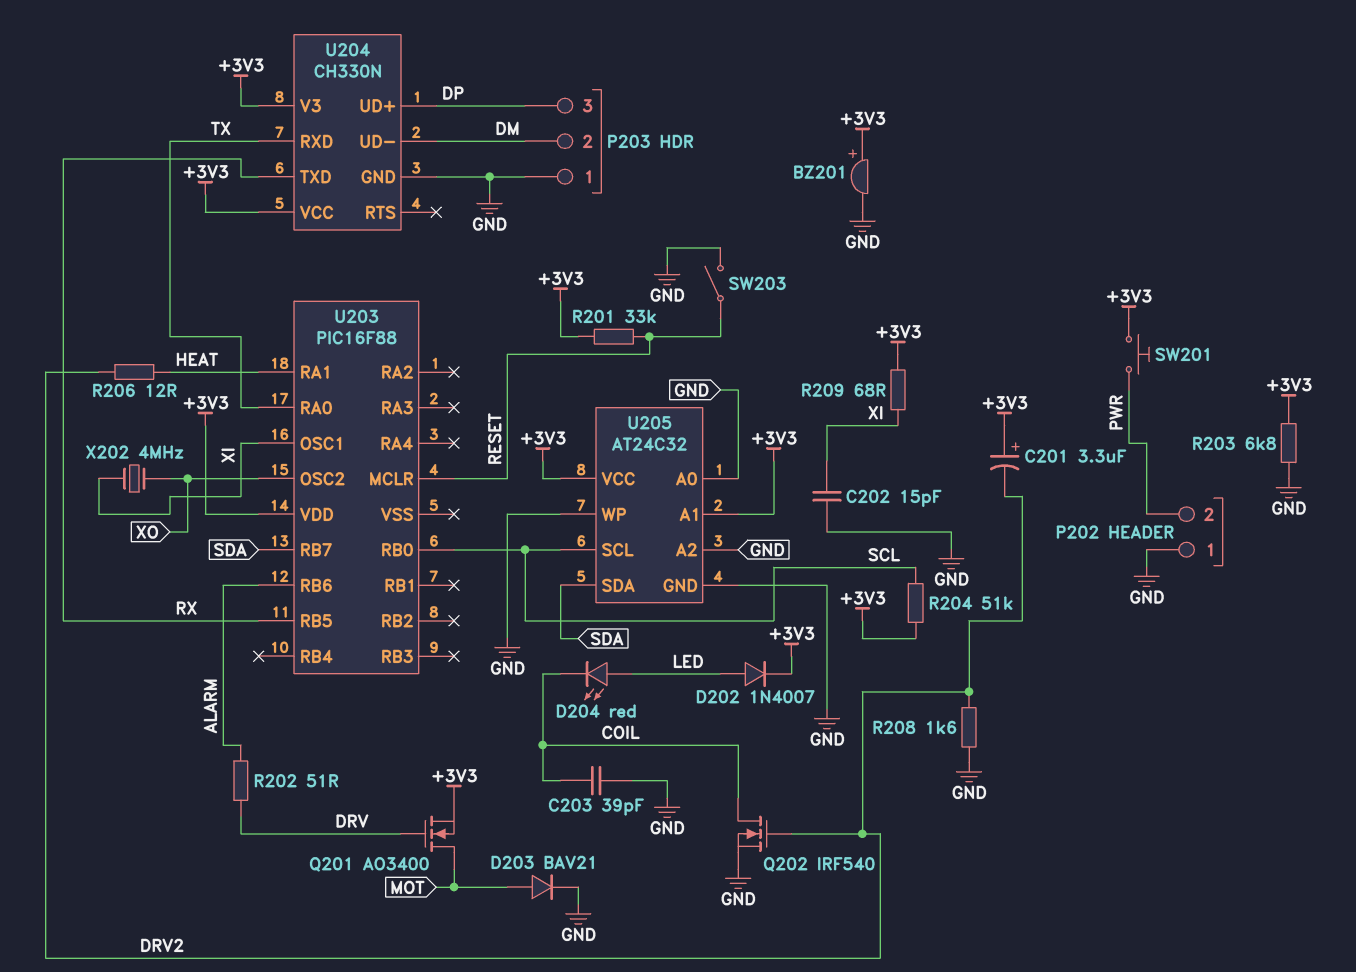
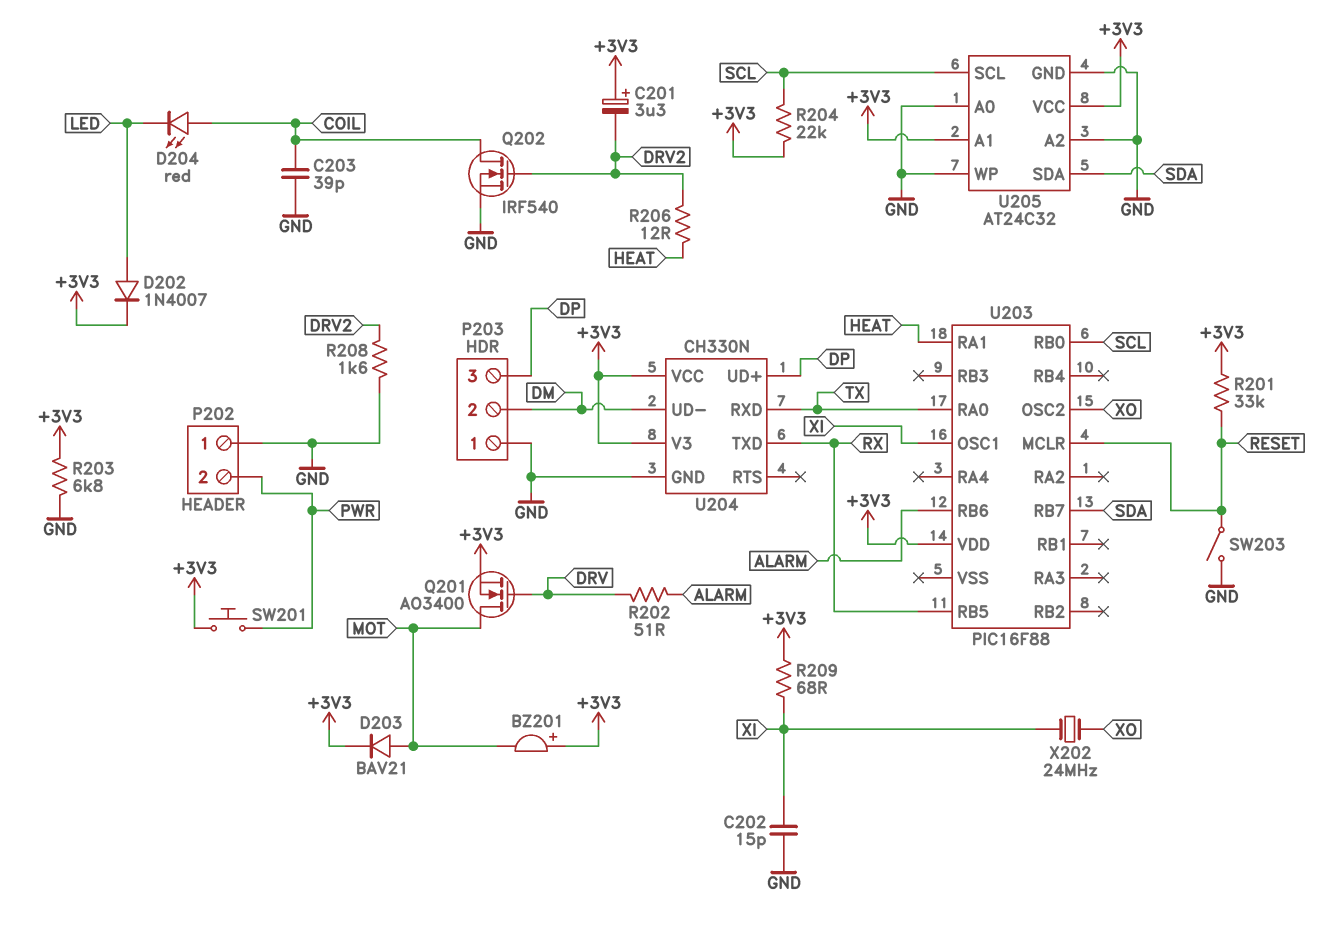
BZ201: buzzer (plus +3V3, minus GND) -> buzzer (plus +3V3, minus MOT)
D203: diode BAV21 (A MOT, K GND) -> diode BAV21 (A MOT, K +3V3)
D204: LED red (A LED, K COIL) -> LED red (A COIL, K LED)
R204: 51k (+3V3, SCL) -> 22k (+3V3, SCL)
X202: 4MHz (XI, XO) -> 24MHz (XI, XO)

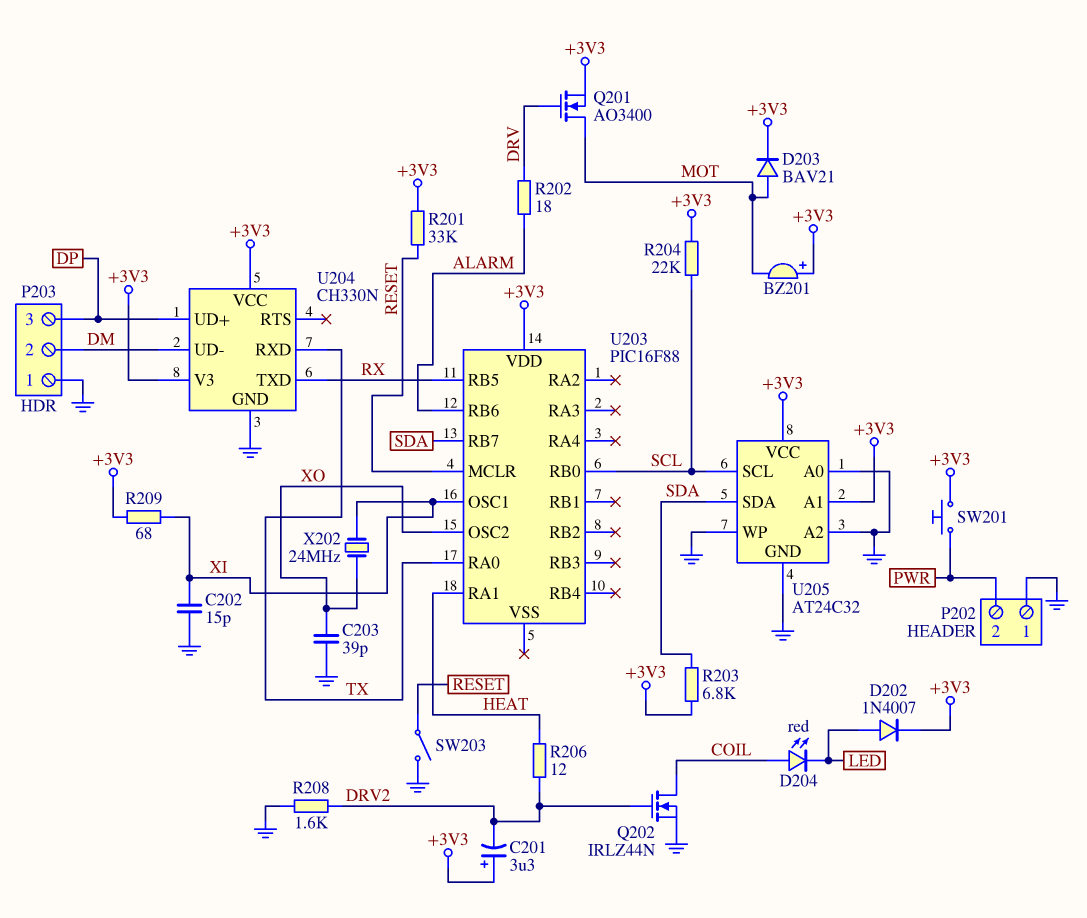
C203: 39pF (COIL, GND) -> 39pF (GND, XO)
Q202: NMOS IRF540 (G DRV2, D COIL, S GND) -> NMOS IRLZ44N (G DRV2, D COIL, S GND)
R202: 51 (ALARM, DRV) -> 18 (ALARM, DRV)
R203: 6.8k (+3V3, GND) -> 6.8k (+3V3, SDA)

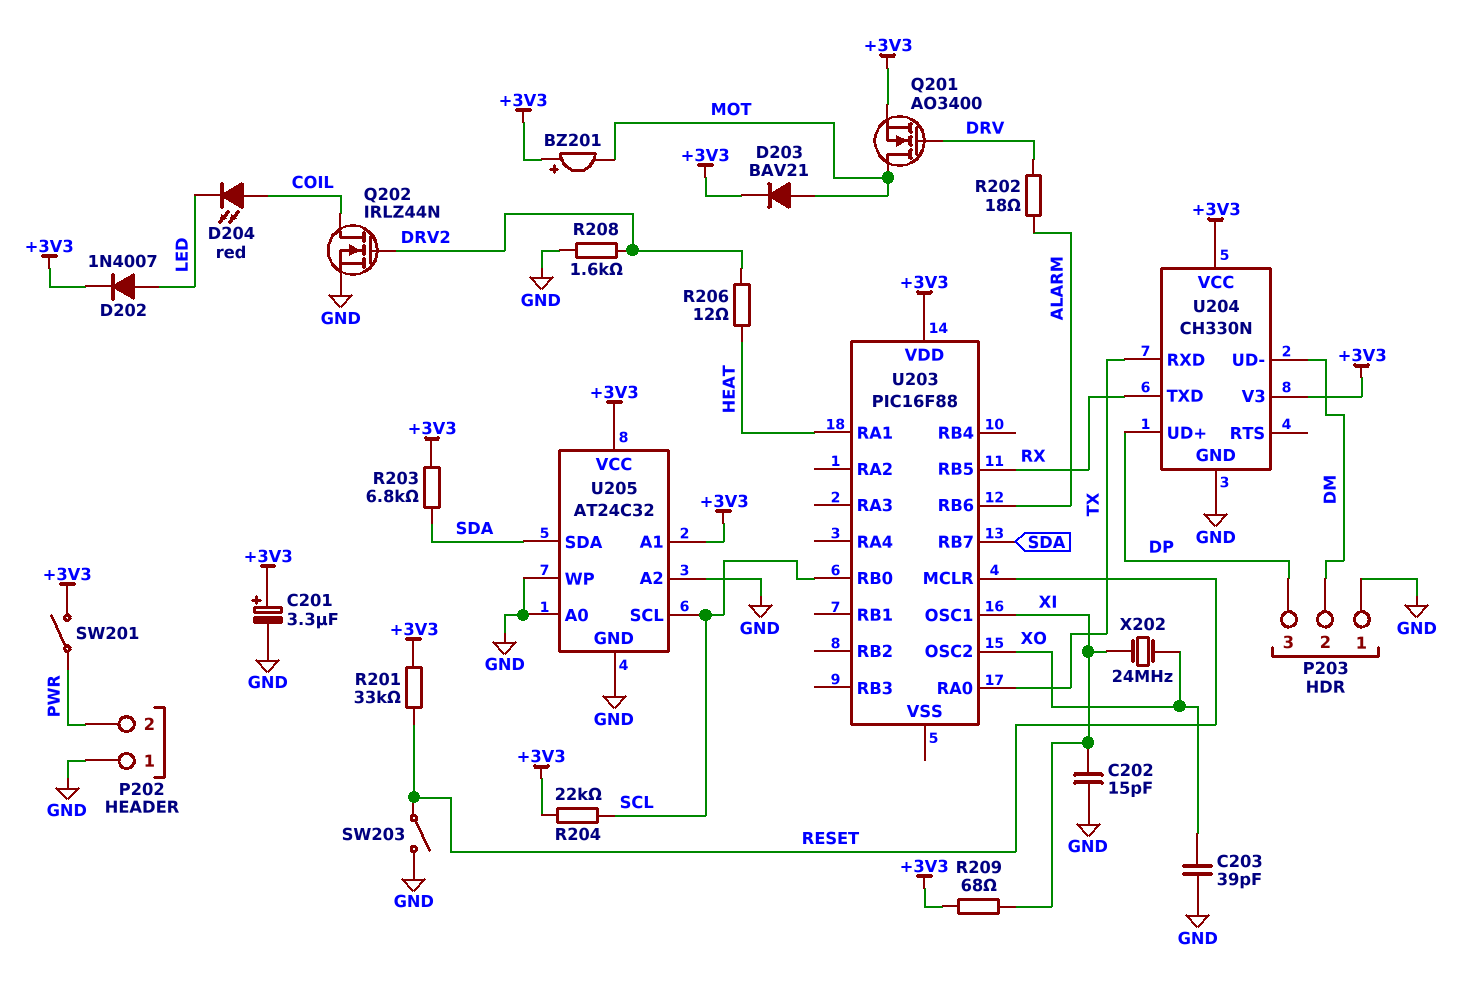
C201: 3.3uF (plus +3V3, minus DRV2) -> 3.3uF (plus +3V3, minus GND)
SW201: button (+3V3, PWR) -> switch (+3V3, PWR)

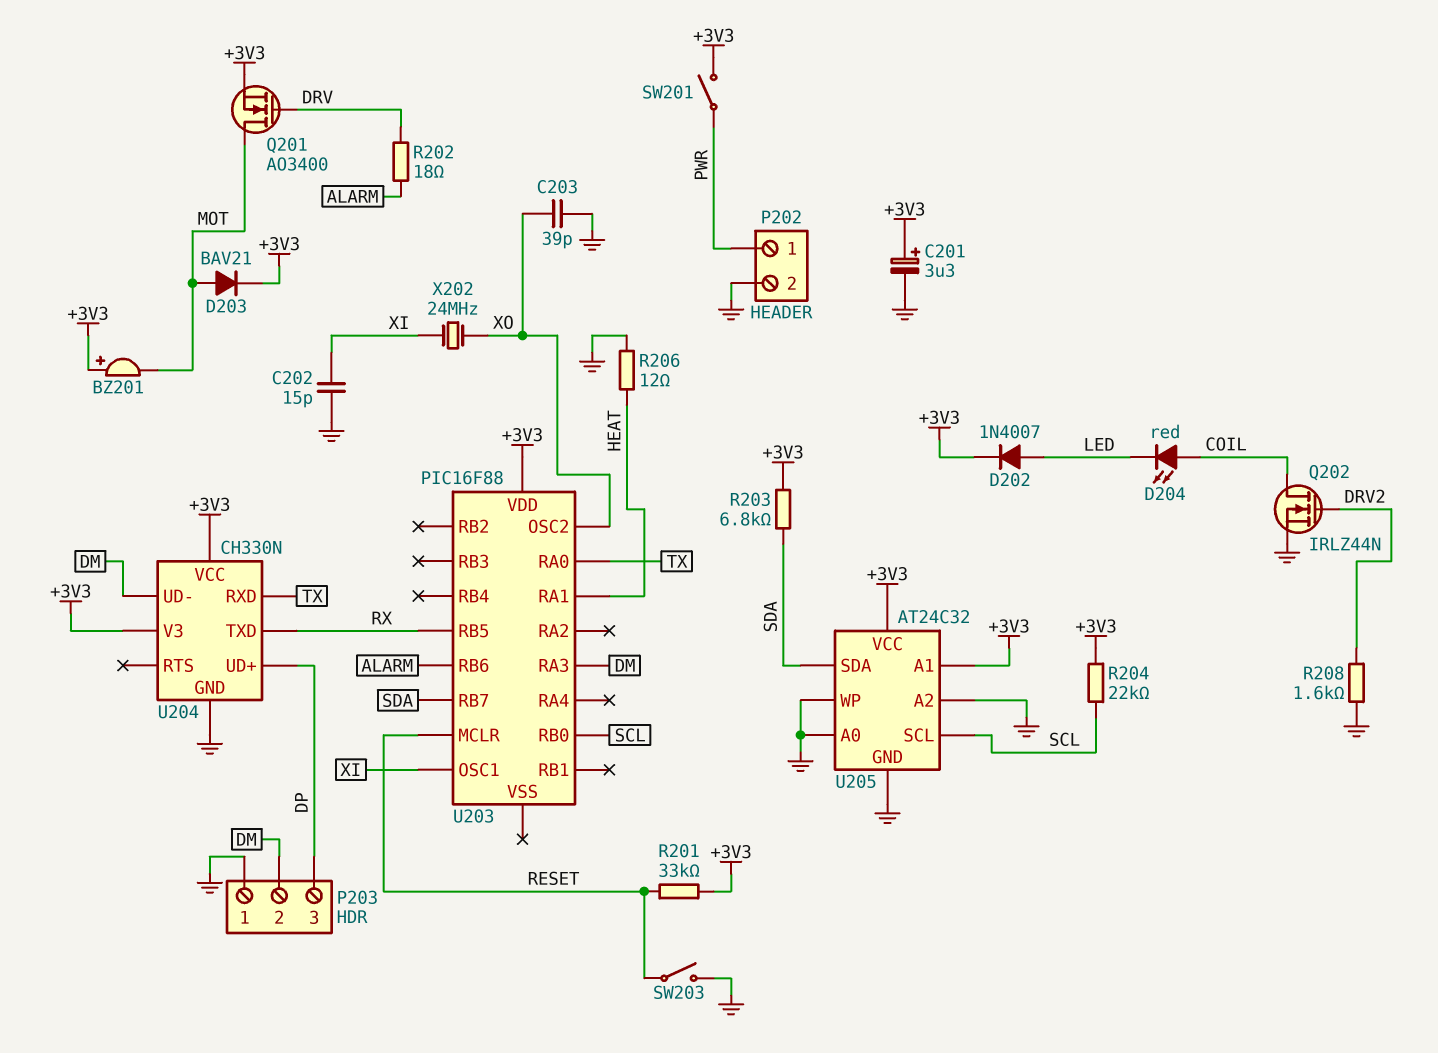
P202 pin 1: GND -> PWR
P202 pin 2: PWR -> GND
R206: 12 (DRV2, HEAT) -> 12 (GND, HEAT)
R209: 68 (+3V3, XI) -> none
U203 pin RA3: none -> DM

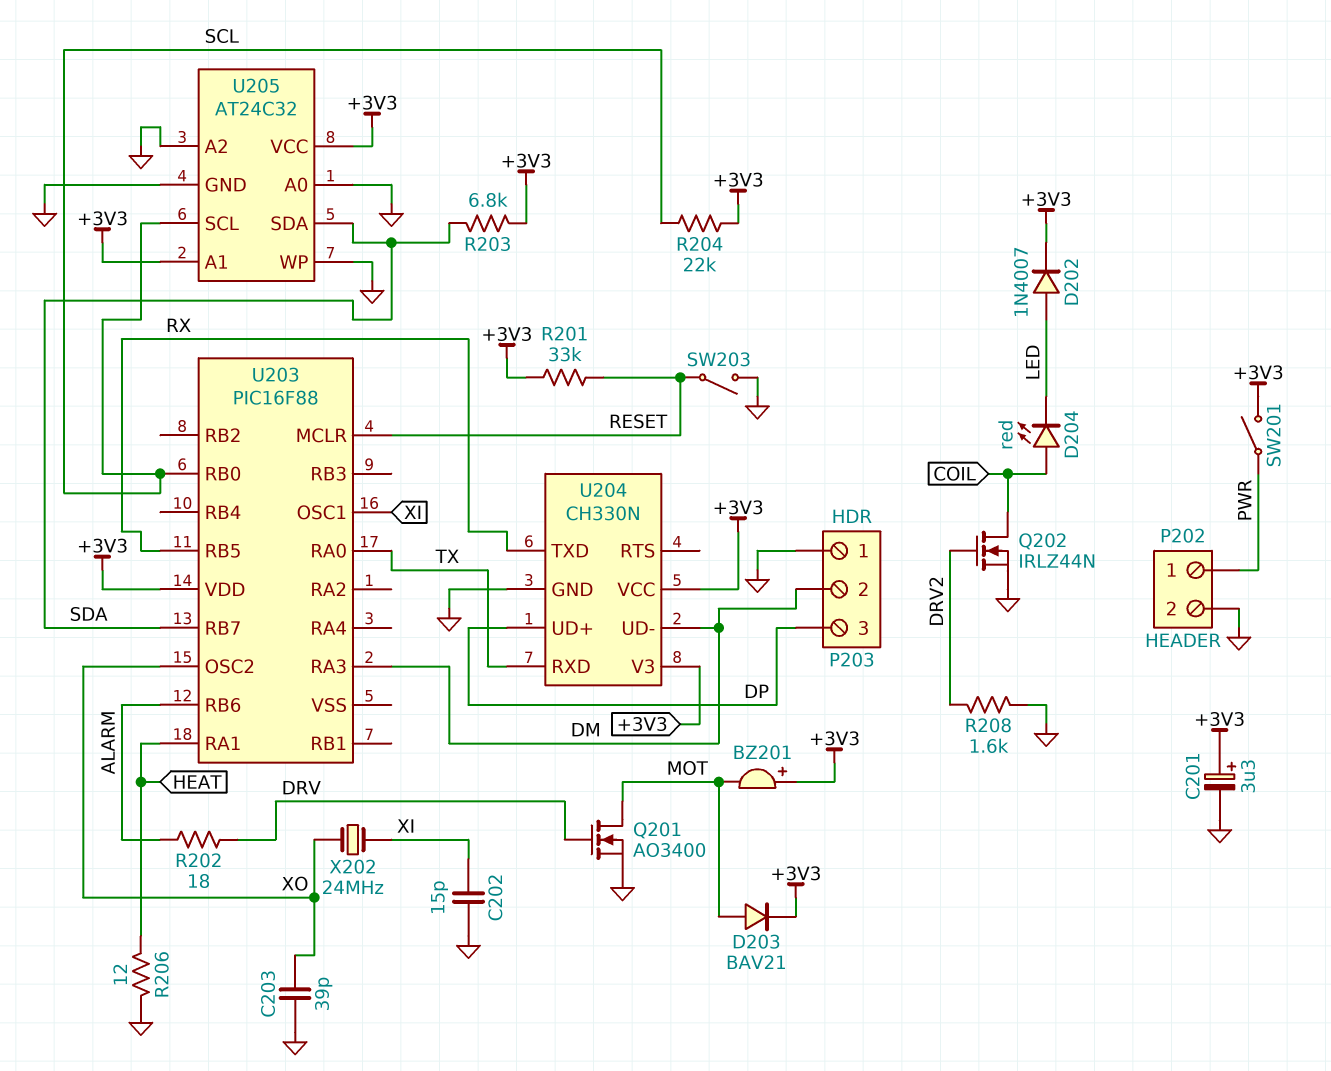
Q201: NMOS AO3400 (G DRV, D MOT, S +3V3) -> NMOS AO3400 (G DRV, D MOT, S GND)

